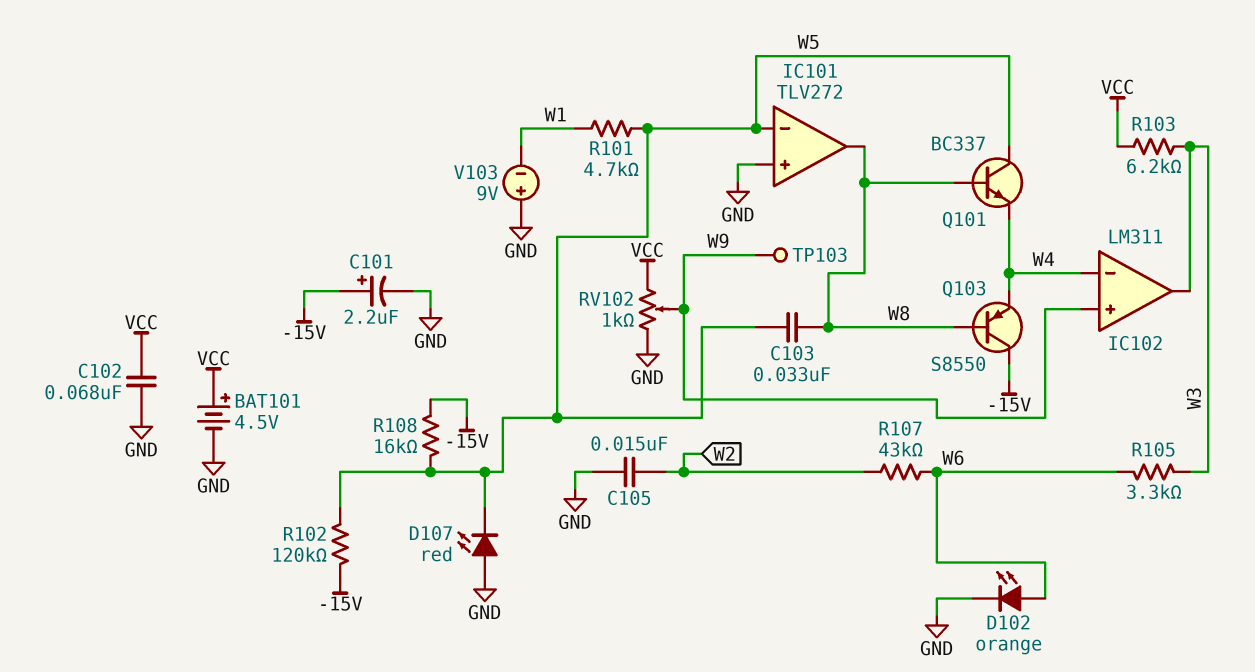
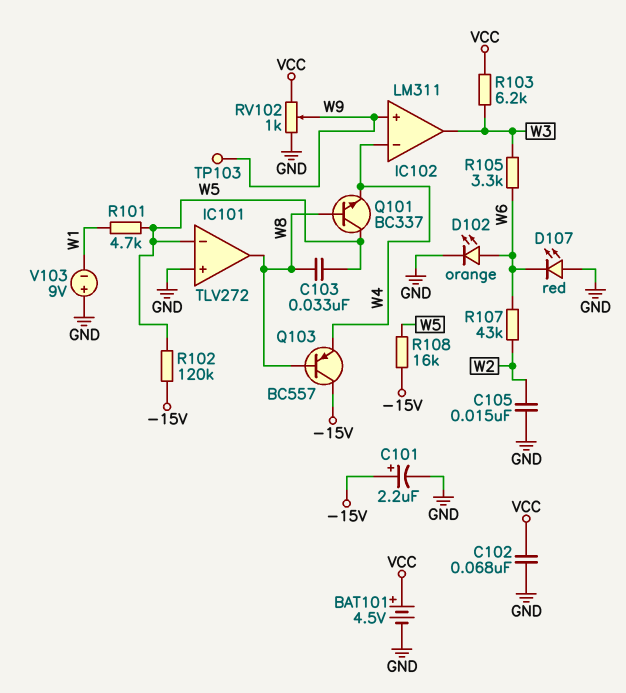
D107: LED red (A GND, K W5) -> LED red (A GND, K W6)
Q103: PNP S8550 (B W8, C -15V, E W4) -> PNP BC557 (B W8, C -15V, E W4)

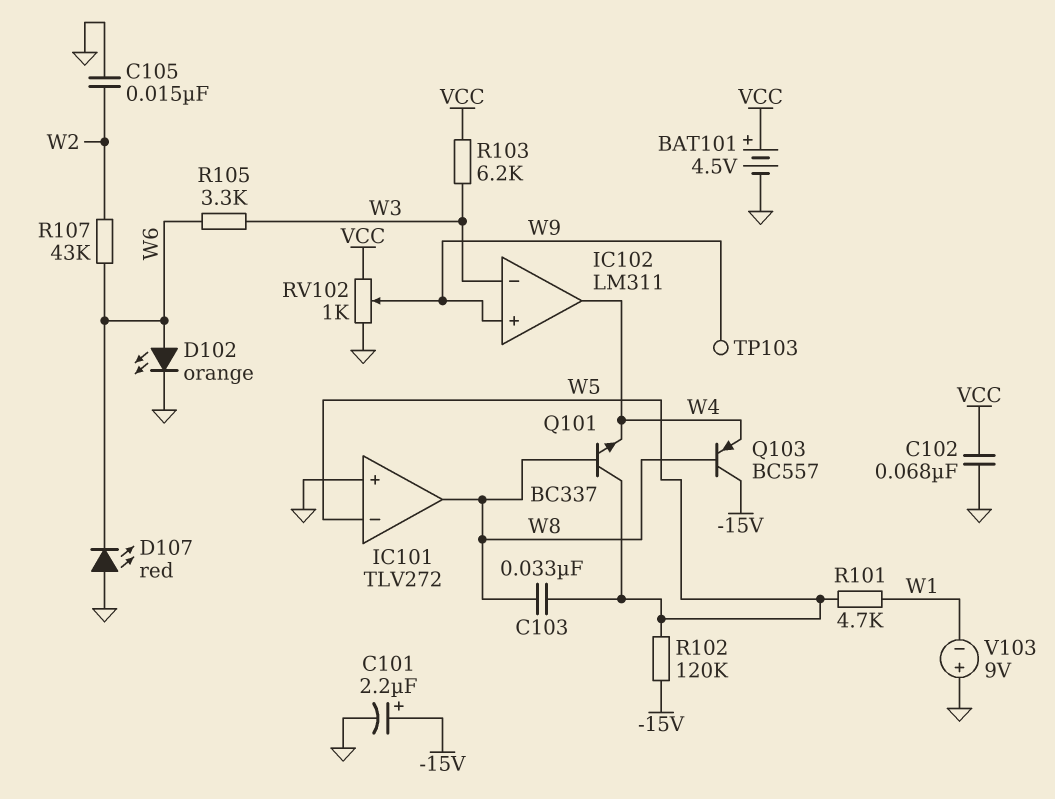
IC102 pin in-: W4 -> W3
IC102 pin out: W3 -> W4
R108: 16k (-15V, W5) -> none

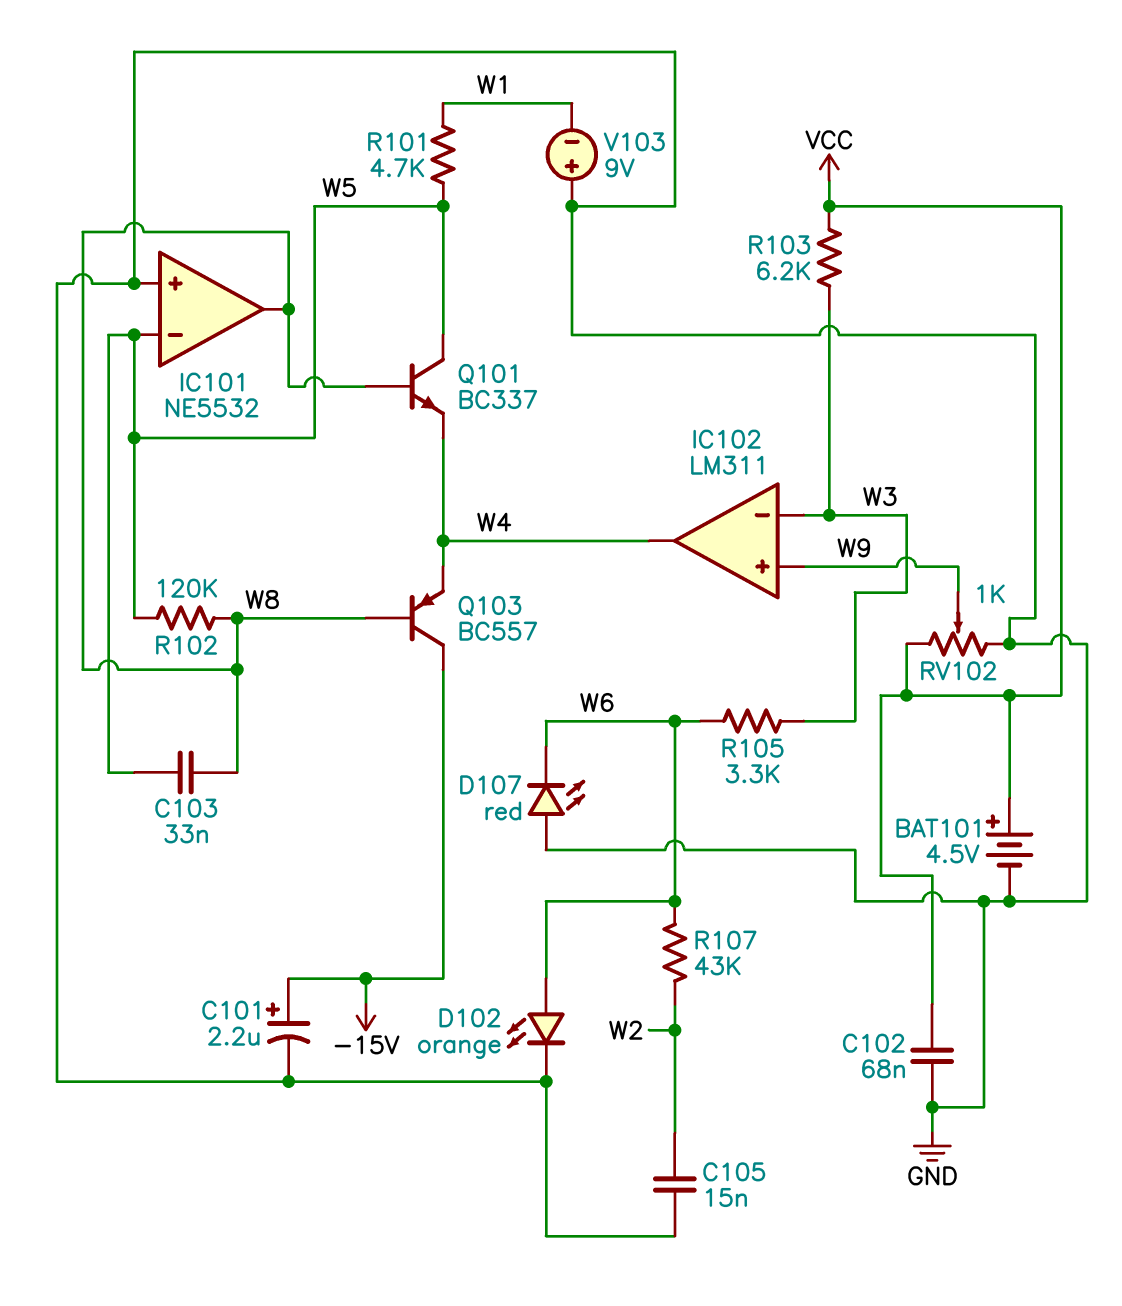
IC101: TLV272 -> NE5532
R102: 120k (-15V, W5) -> 120k (W5, W8)
TP103: test point (W9) -> none

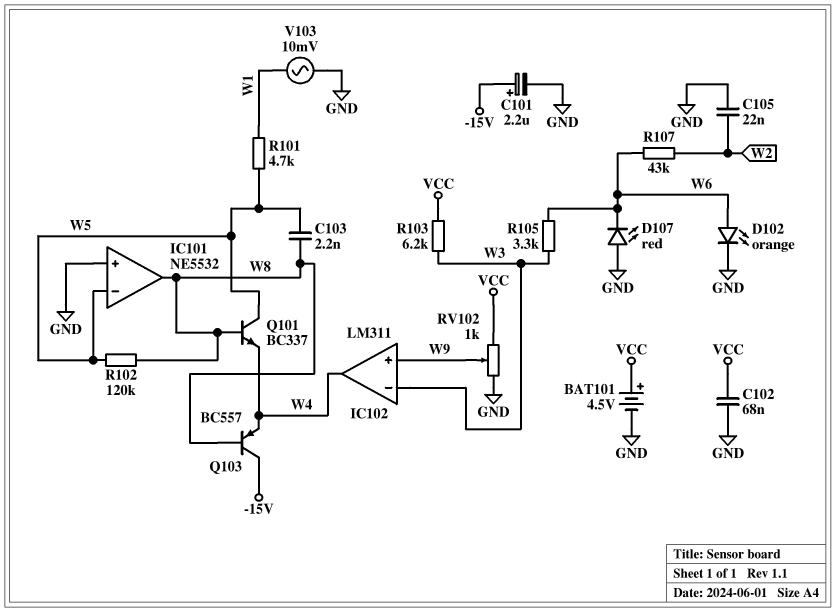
C103: 33nF (W5, W8) -> 2.2nF (W5, W8)
C105: 15nF (GND, W2) -> 22nF (GND, W2)
V103: 9V (plus GND, minus W1) -> AC 10mV (GND, W1)

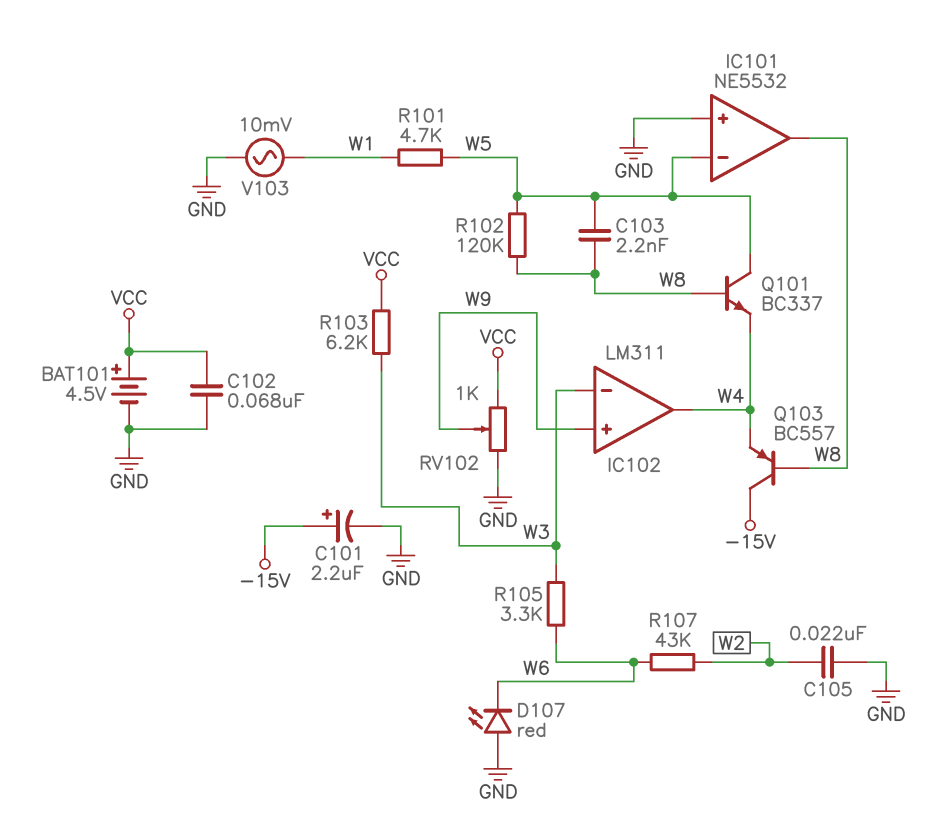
D102: LED orange (A W6, K GND) -> none

